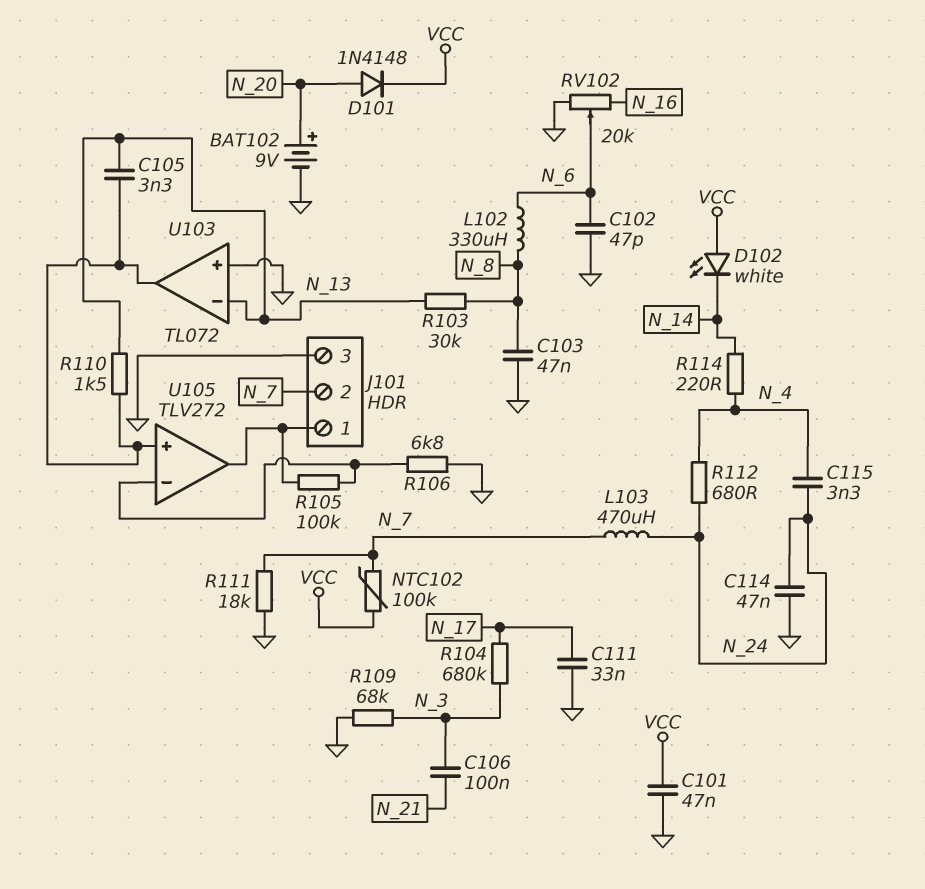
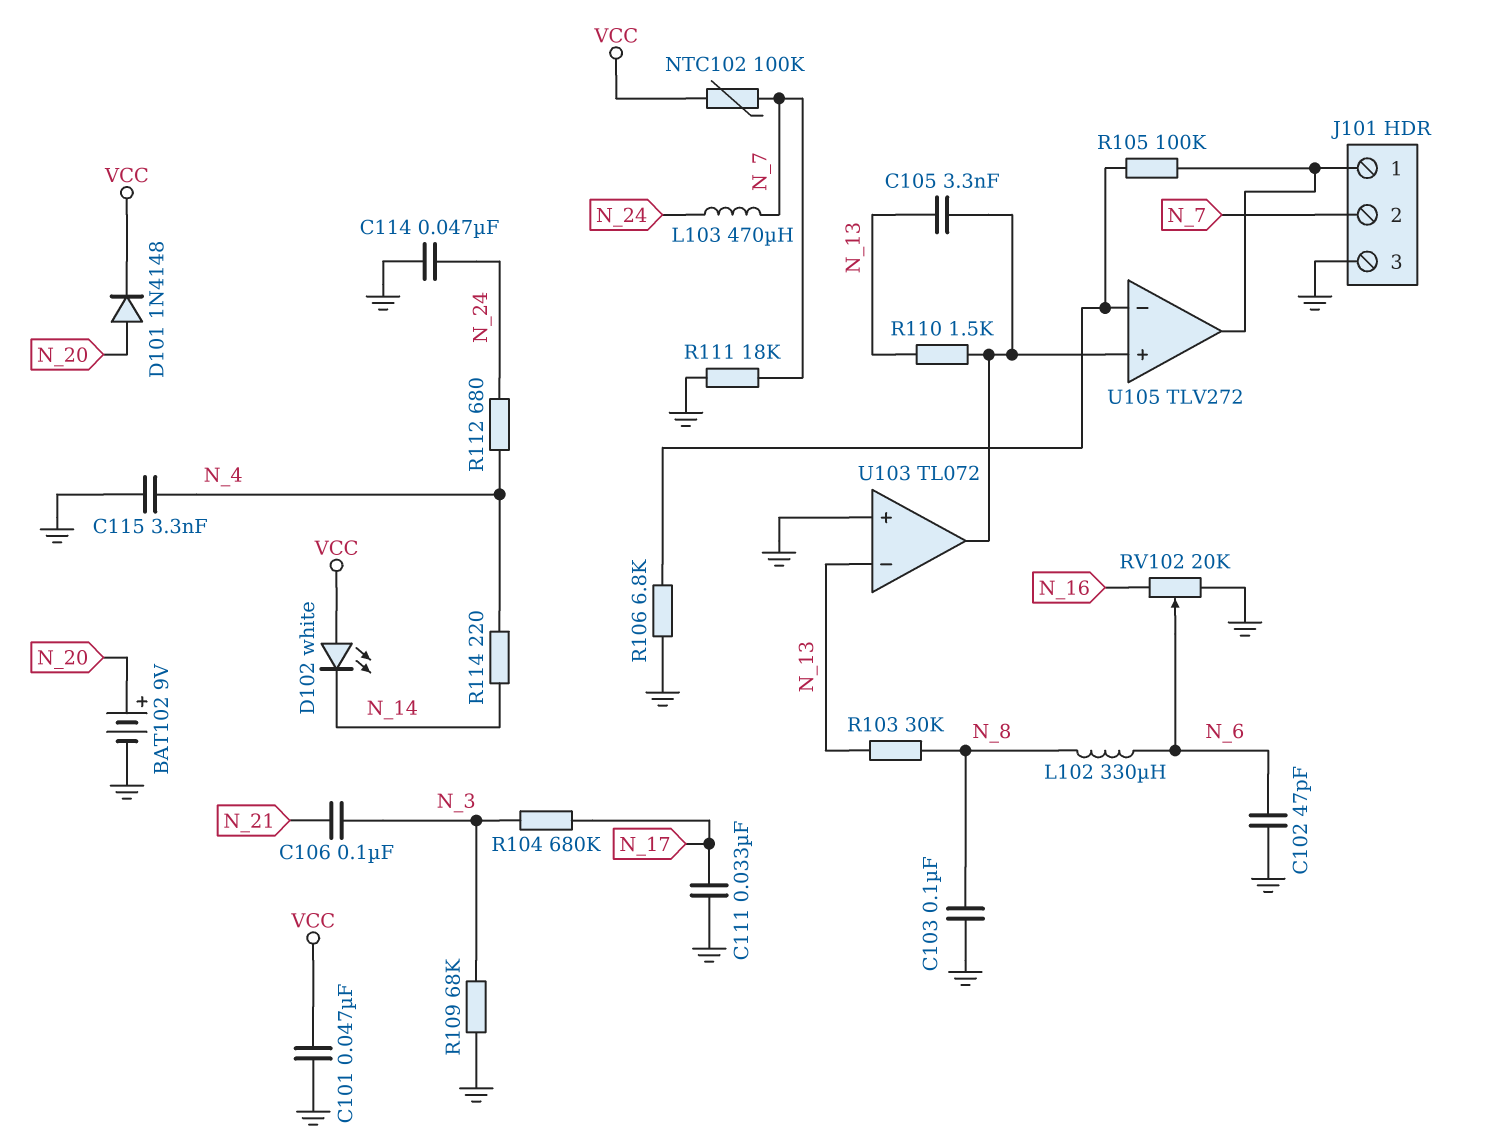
C103: 47nF (GND, N_8) -> 100nF (GND, N_8)
C115: 3.3nF (N_4, N_24) -> 3.3nF (GND, N_4)

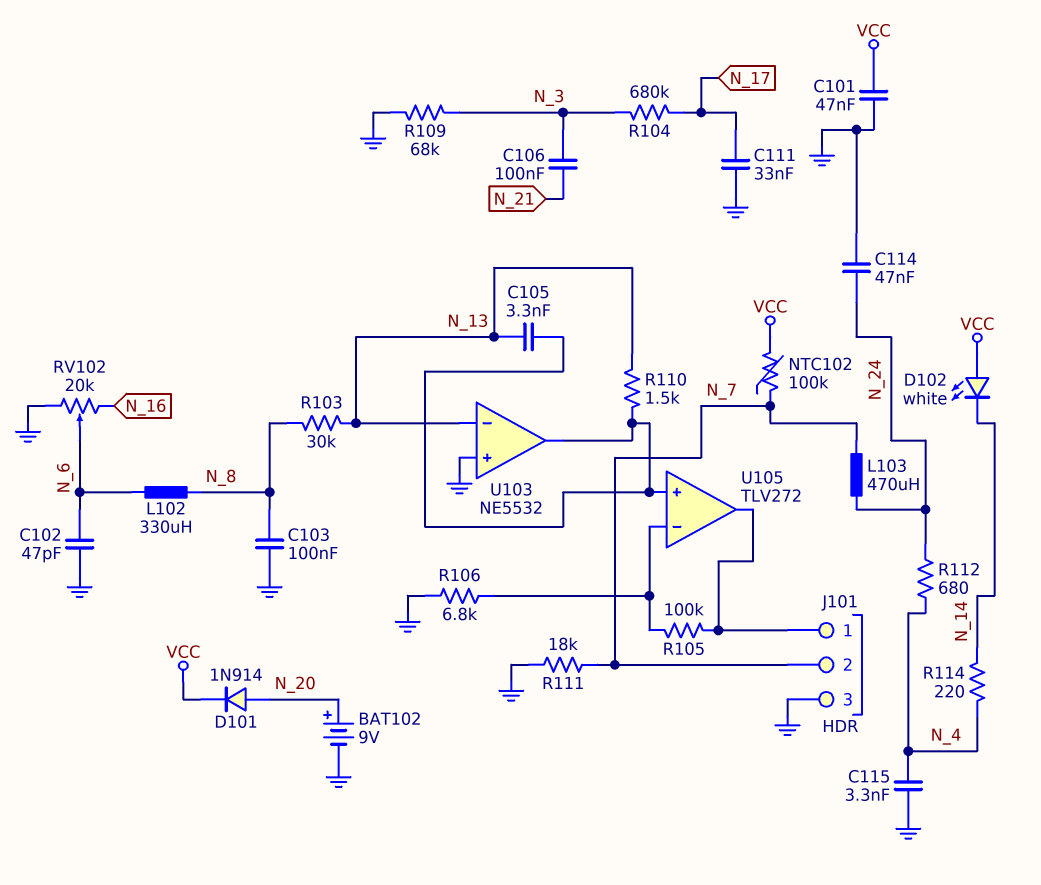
D101: diode 1N4148 (A N_20, K VCC) -> diode 1N914 (A N_20, K VCC)
U103: TL072 -> NE5532

